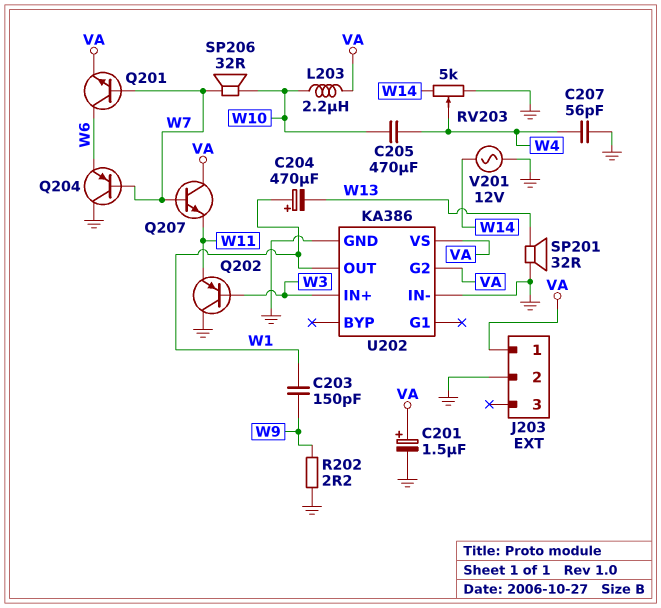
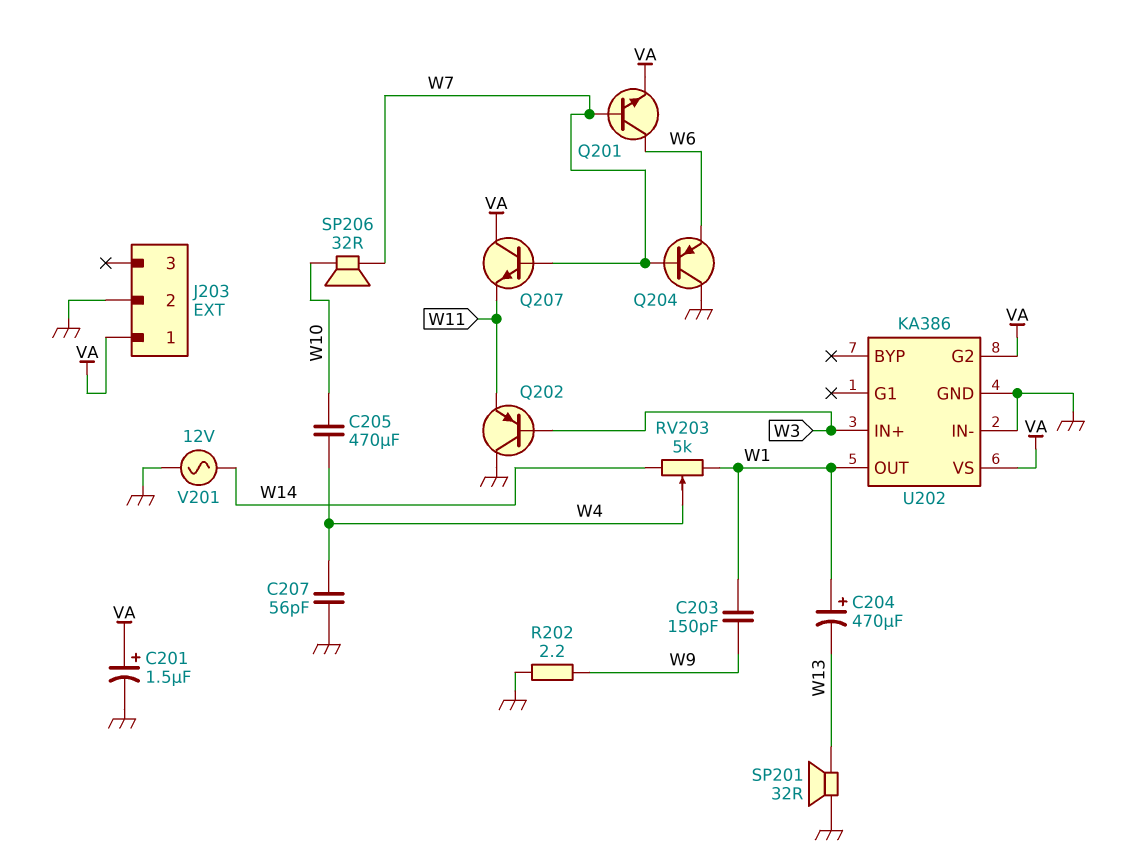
L203: 2.2uH (VA, W10) -> none
RV203: 5k (GND, W14, wiper W4) -> 5k (W1, W14, wiper W4)

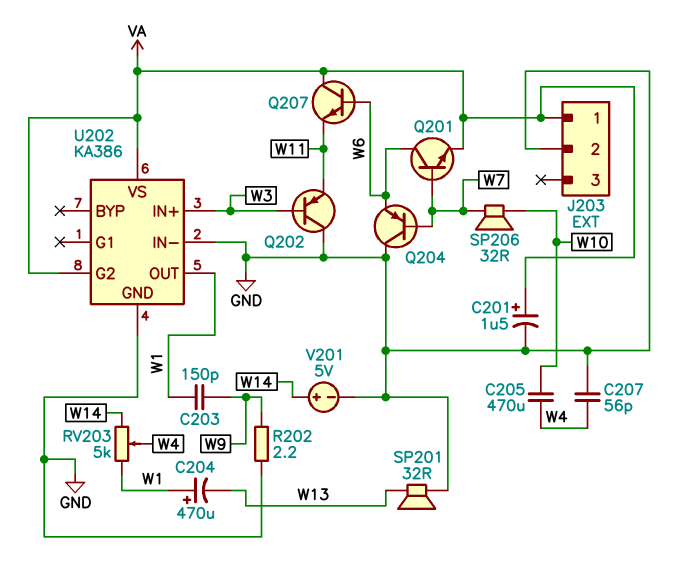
Q207: NPN (B W7, C VA, E W11) -> NPN (B W6, C VA, E W11)
V201: AC 12V (GND, W14) -> 5V (plus W14, minus GND)

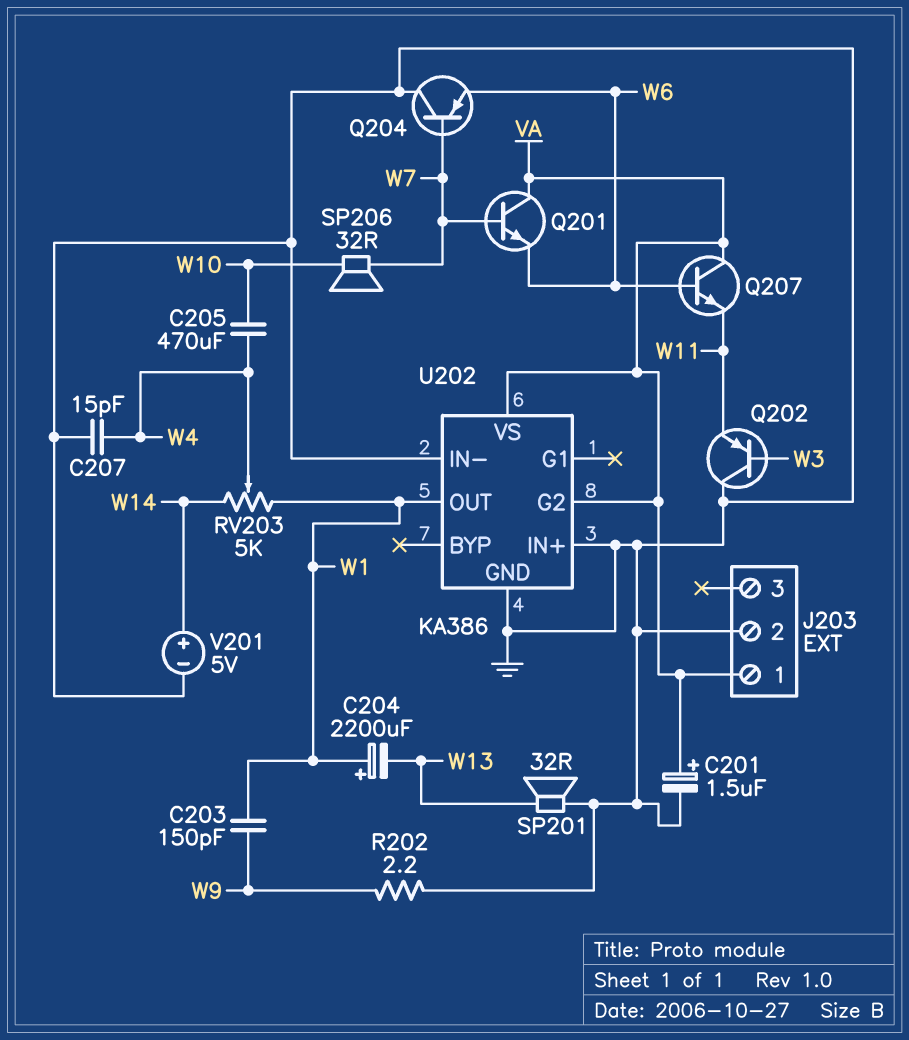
C204: 470uF (plus W1, minus W13) -> 2200uF (plus W1, minus W13)
C207: 56pF (GND, W4) -> 15pF (GND, W4)
Q201: NPN (B W7, C W6, E VA) -> NPN (B W7, C VA, E W6)
U202 pin IN+: W3 -> GND

